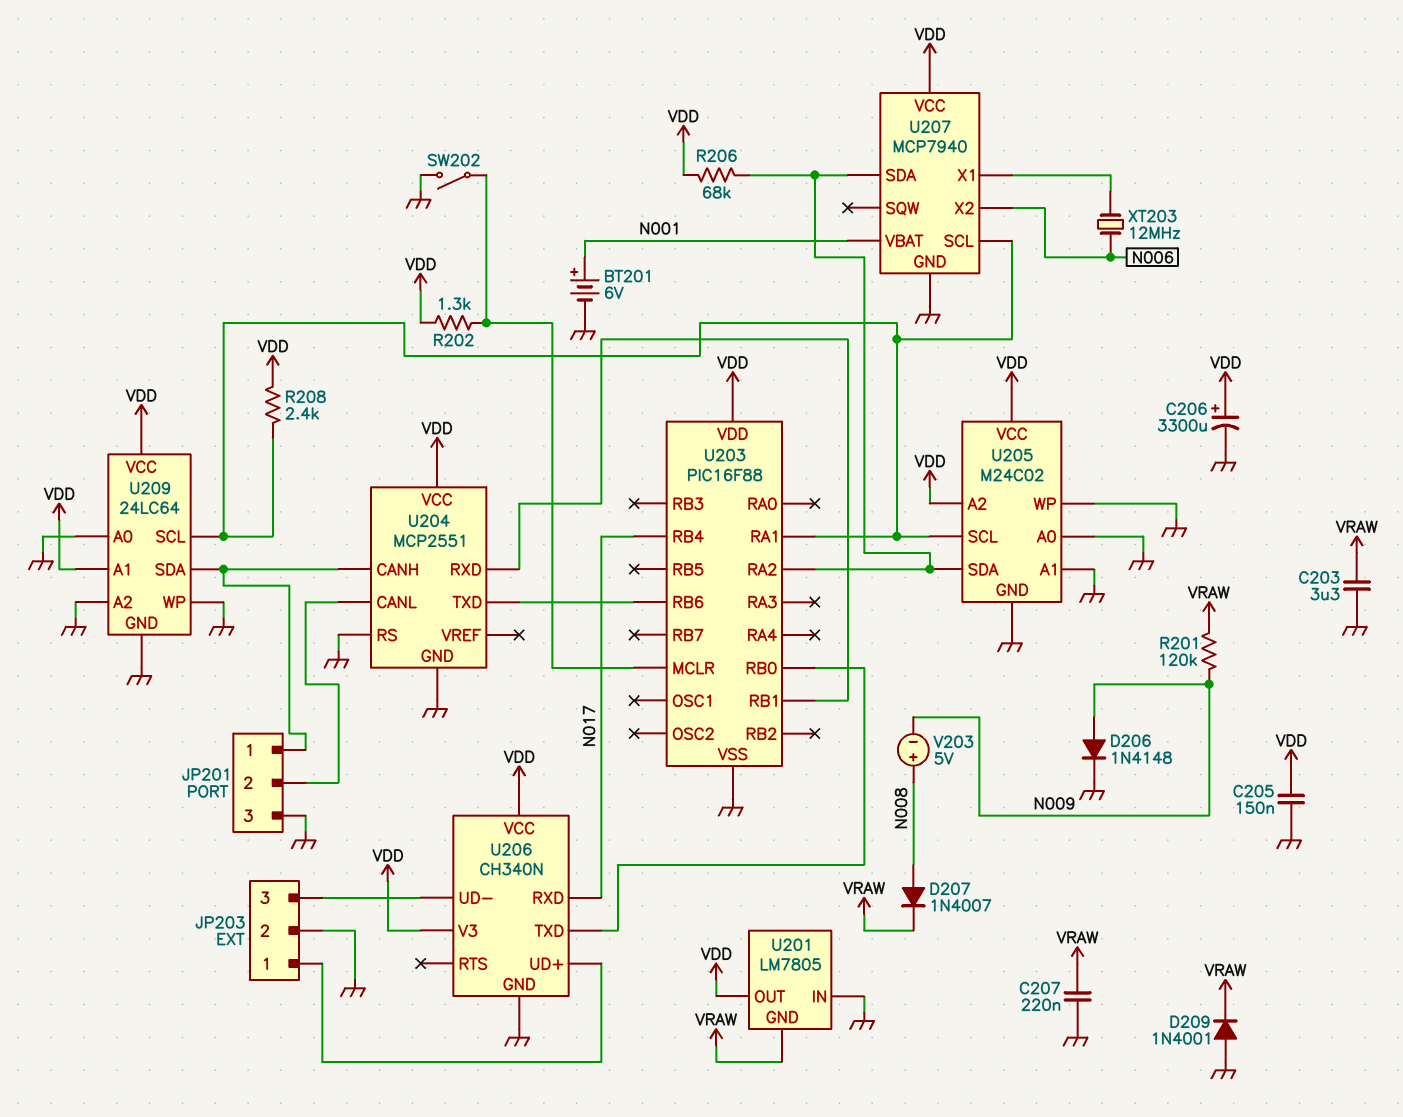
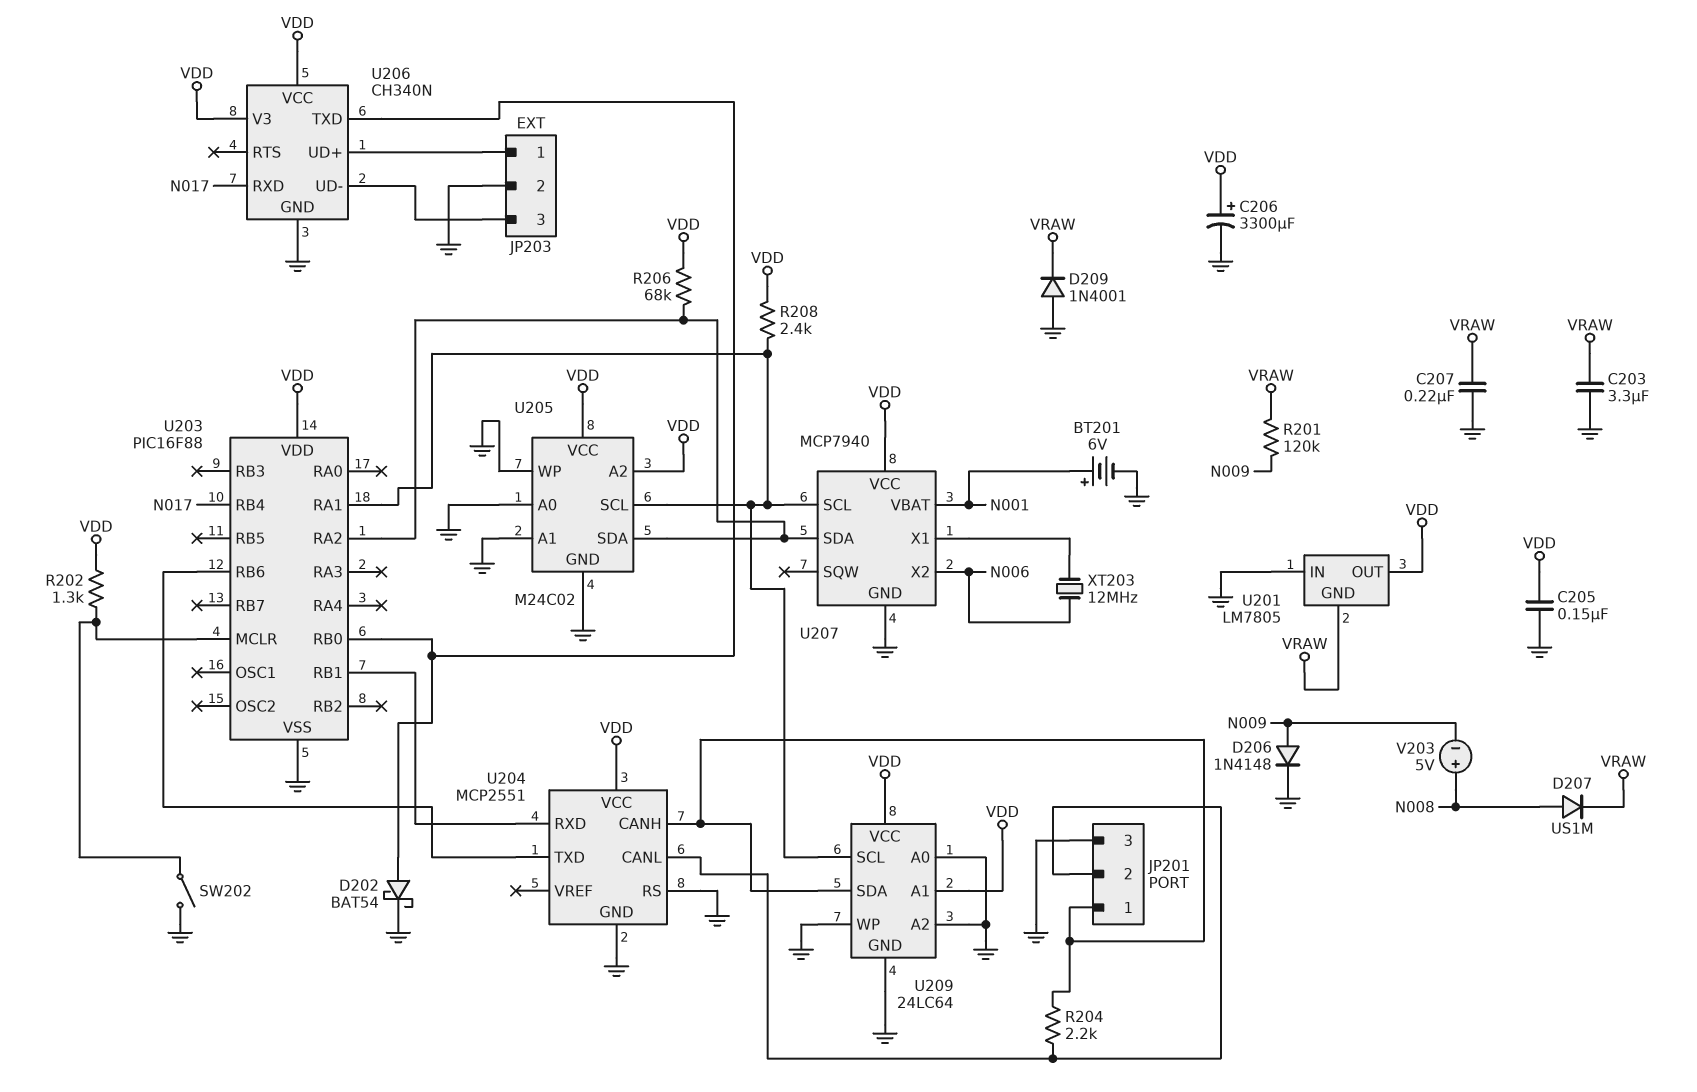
D202: none -> schottky BAT54 (A U203/RB0, K GND)
D207: diode 1N4007 (A N008, K VRAW) -> diode US1M (A N008, K VRAW)
R204: none -> 2.2k (JP201/1, JP201/2)

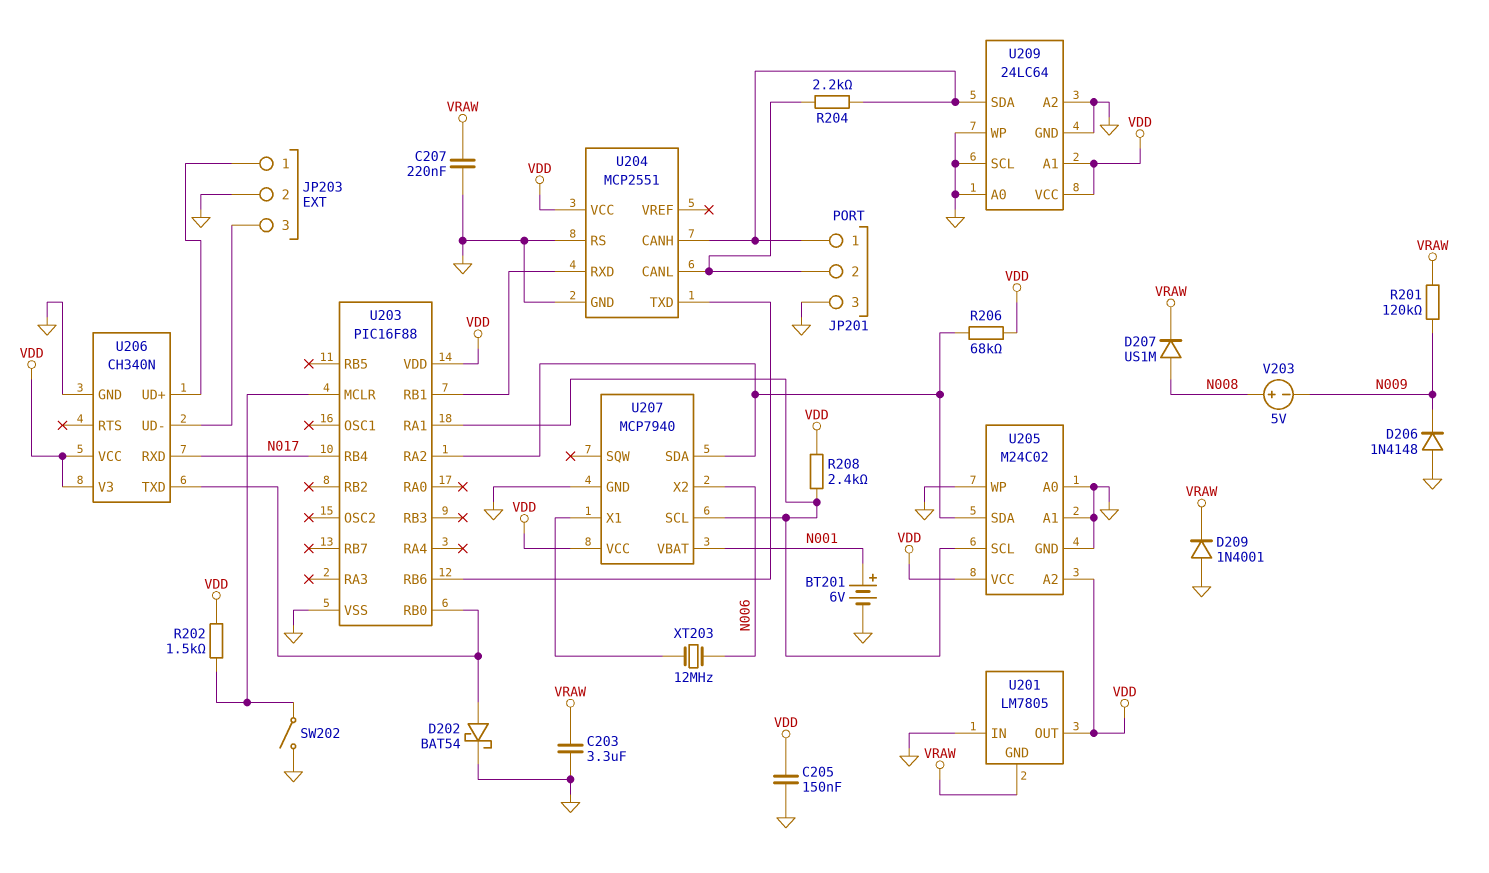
C206: 3300uF (plus VDD, minus GND) -> none
D206: diode 1N4148 (A N009, K GND) -> diode 1N4148 (A GND, K N009)
R202: 1.3k (U203/MCLR, VDD) -> 1.5k (U203/MCLR, VDD)
U209 pin SCL: U203/RA1 -> GND

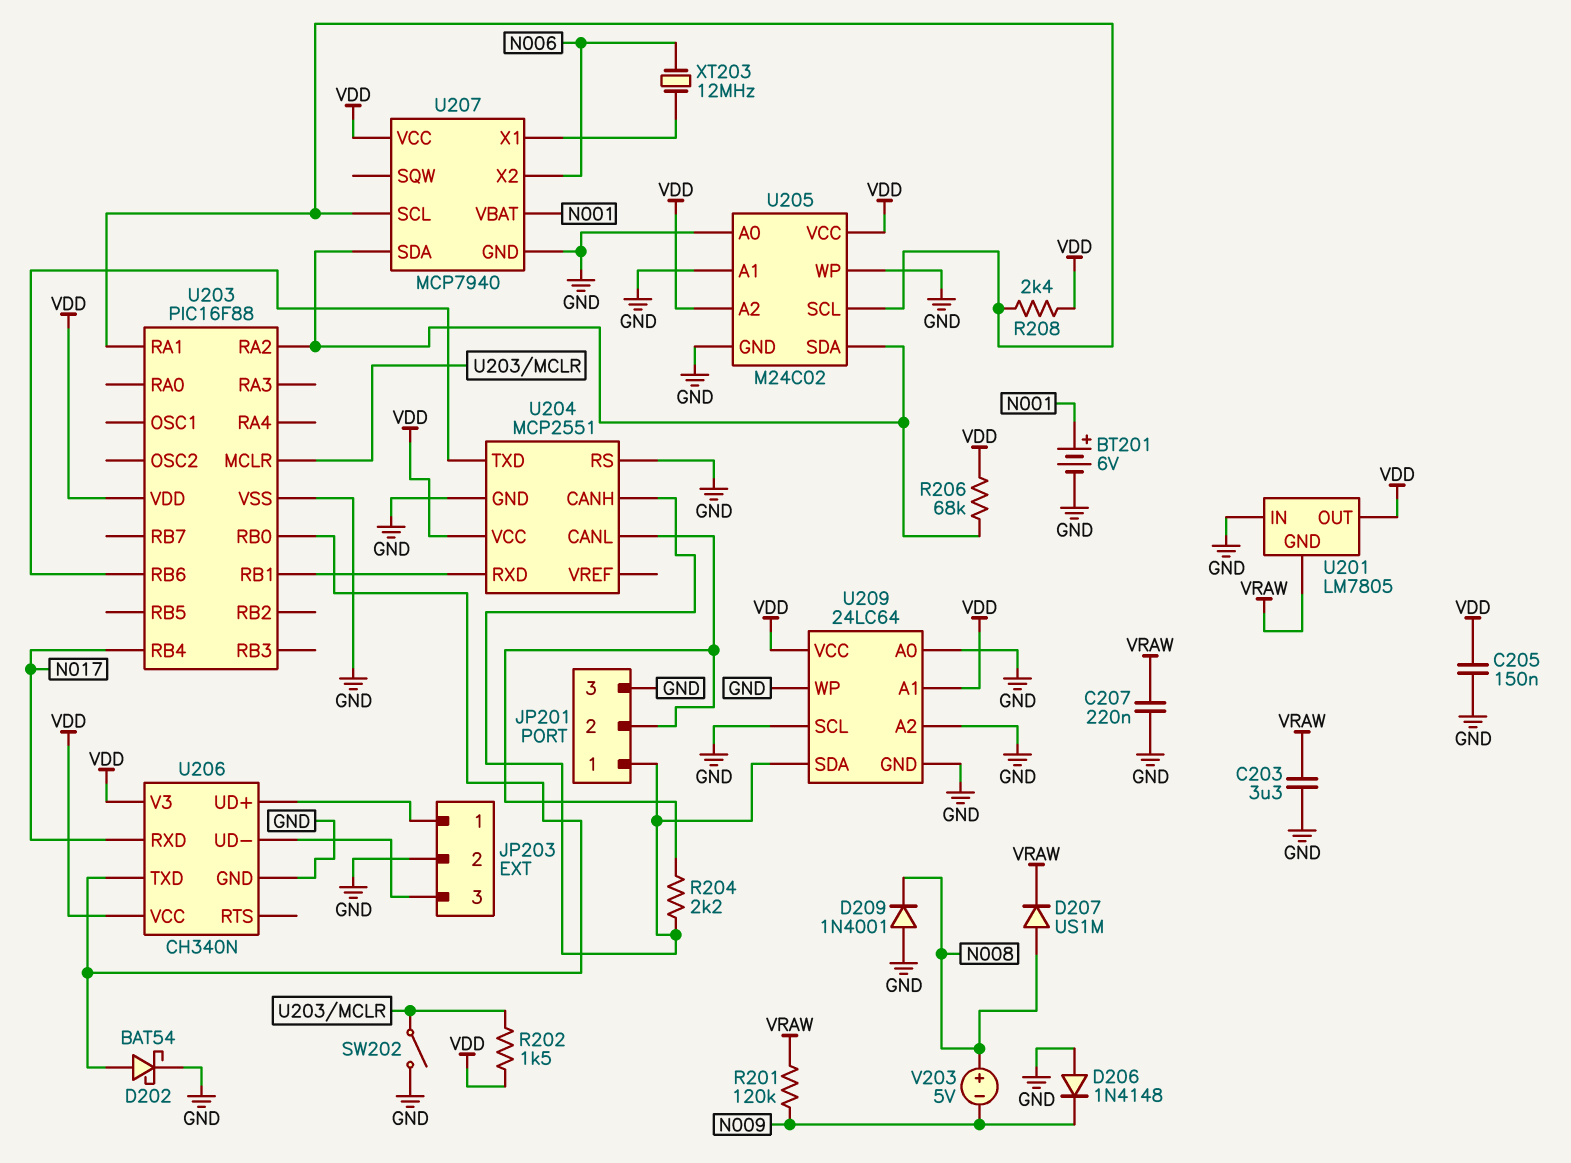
D209: diode 1N4001 (A GND, K VRAW) -> diode 1N4001 (A GND, K N008)

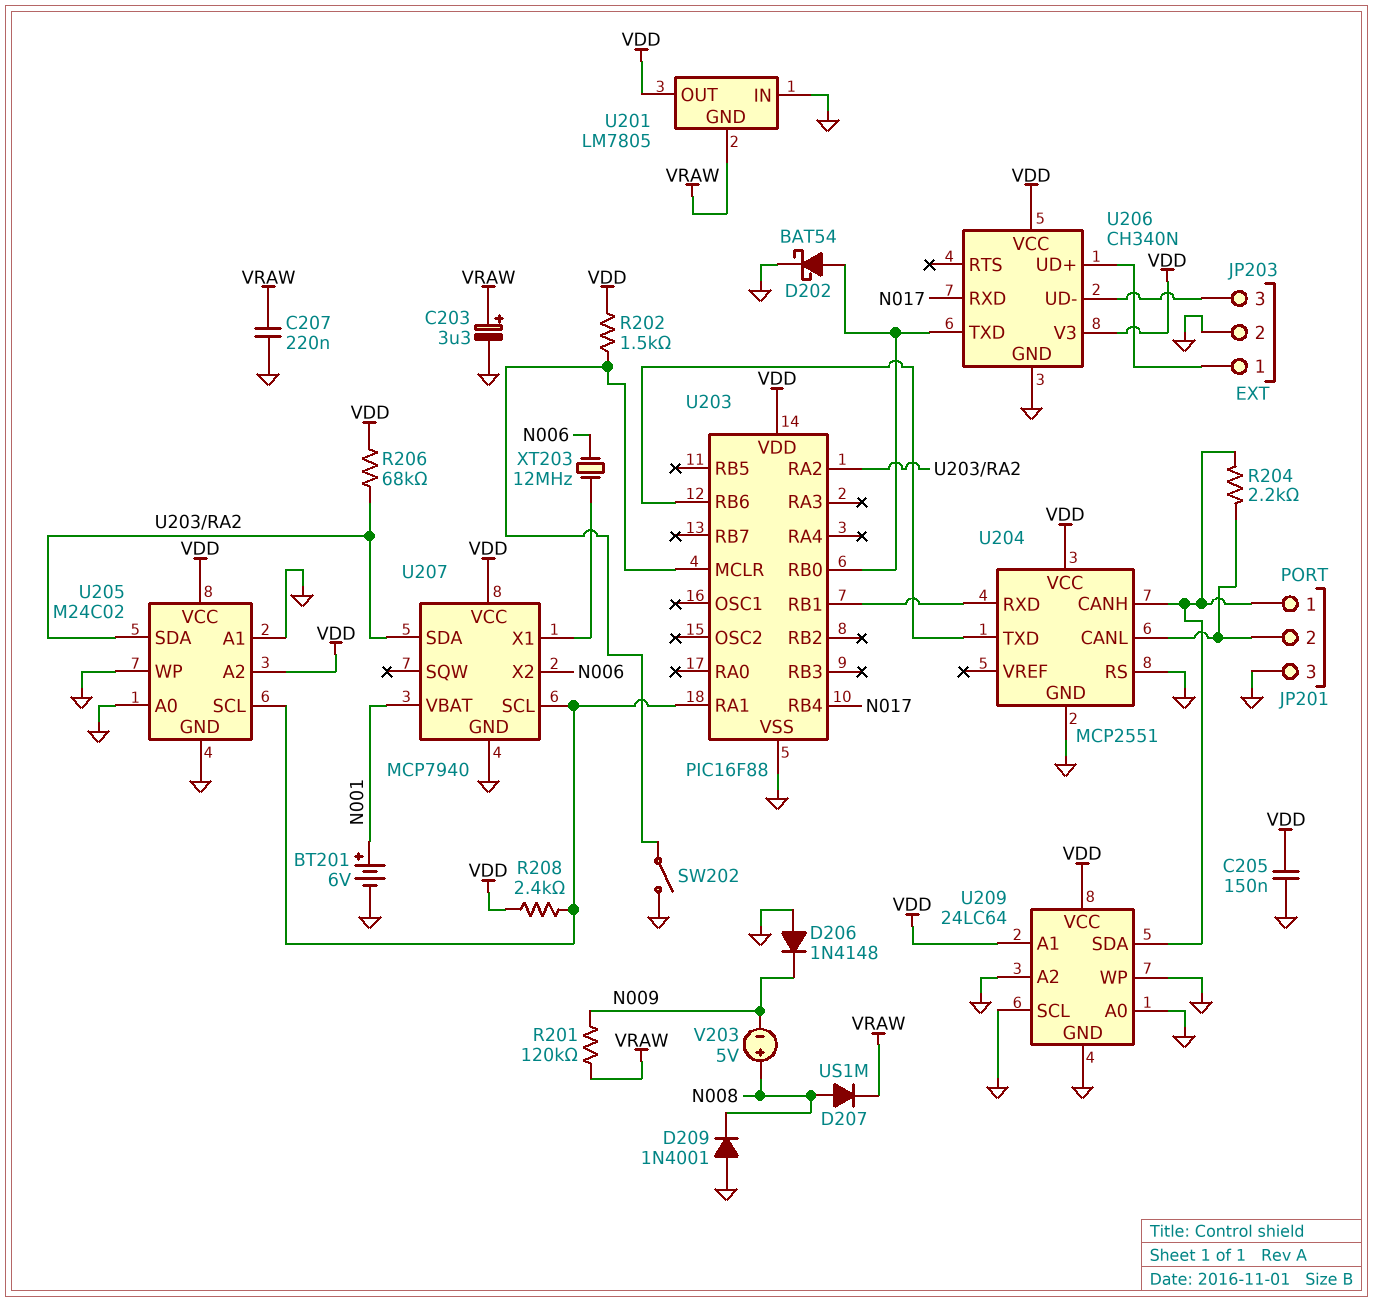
C203: 3.3uF (GND, VRAW) -> 3.3uF (plus VRAW, minus GND)

